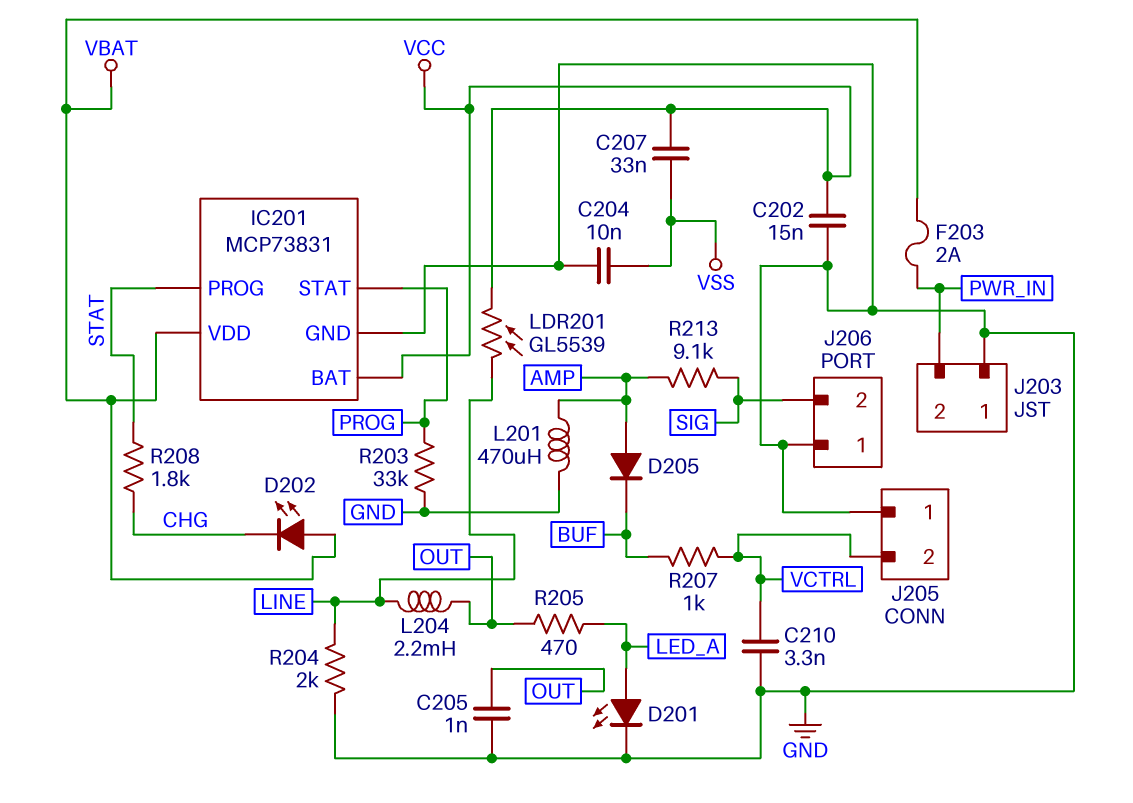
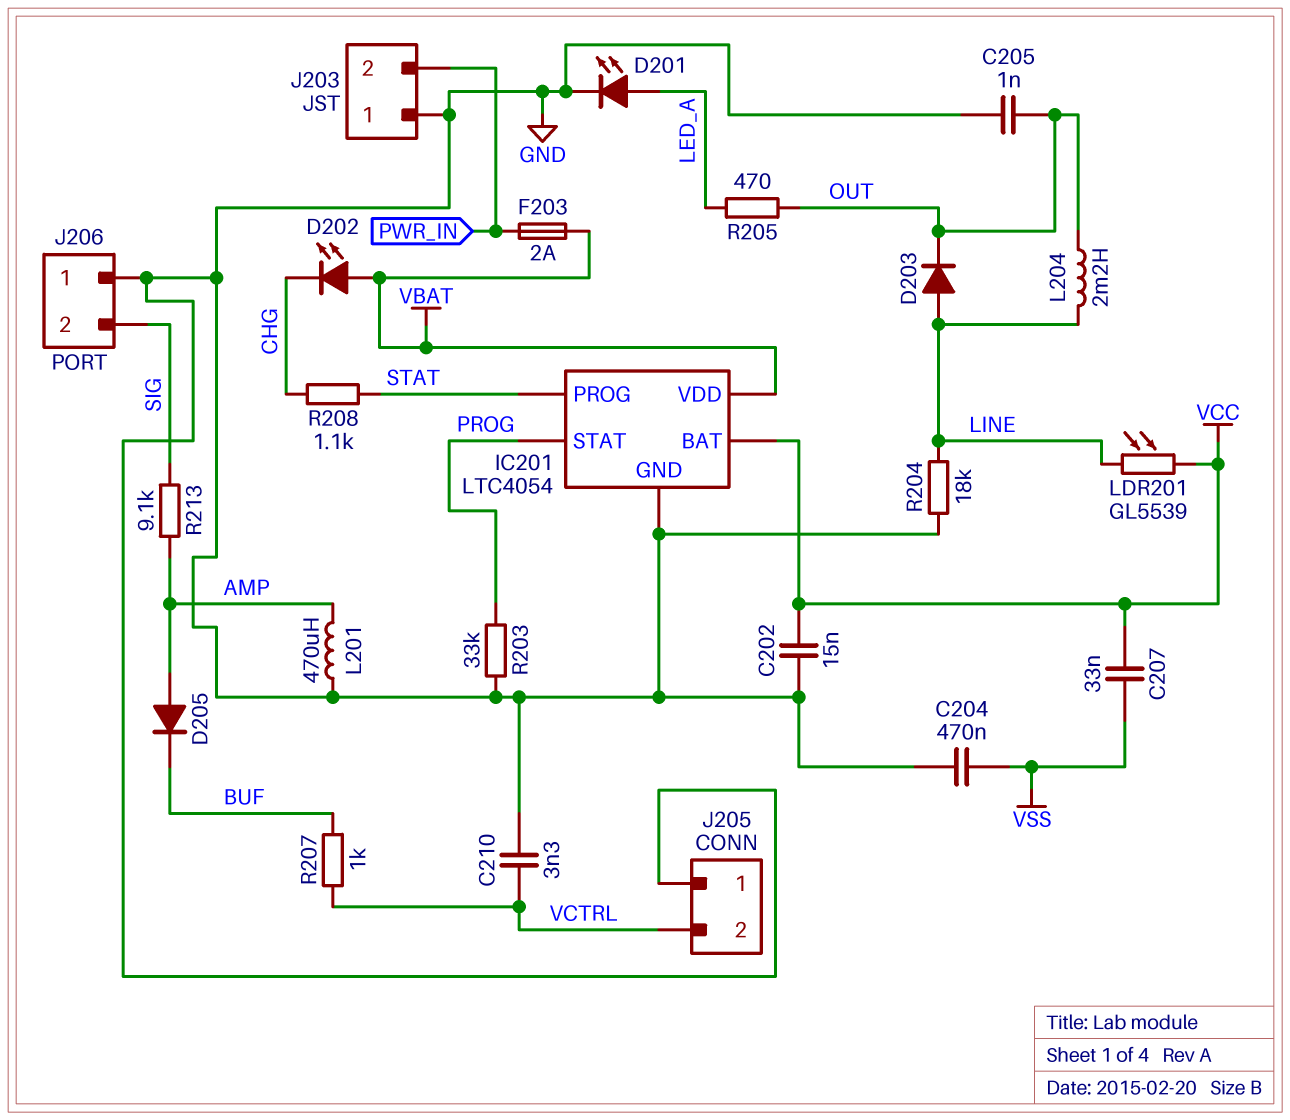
C204: 10nF (GND, VSS) -> 470nF (GND, VSS)
D203: none -> diode (A LINE, K OUT)
IC201: MCP73831 -> LTC4054
R204: 2k (GND, LINE) -> 18k (GND, LINE)
R208: 1.8k (CHG, STAT) -> 1.1k (CHG, STAT)

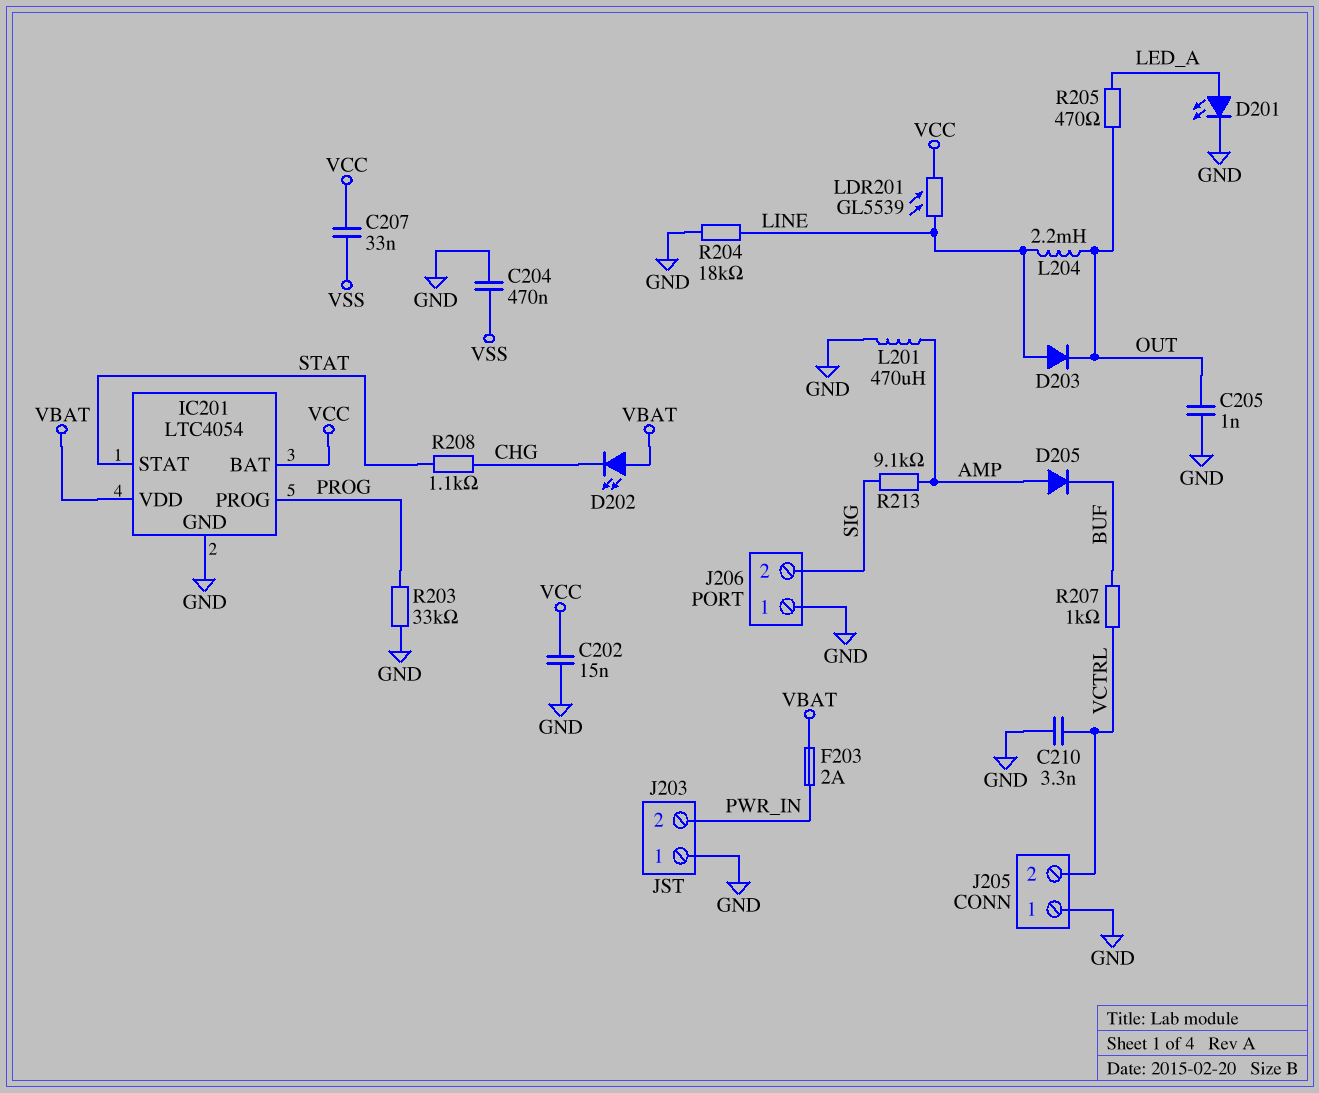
IC201 pin PROG: STAT -> PROG
IC201 pin STAT: PROG -> STAT

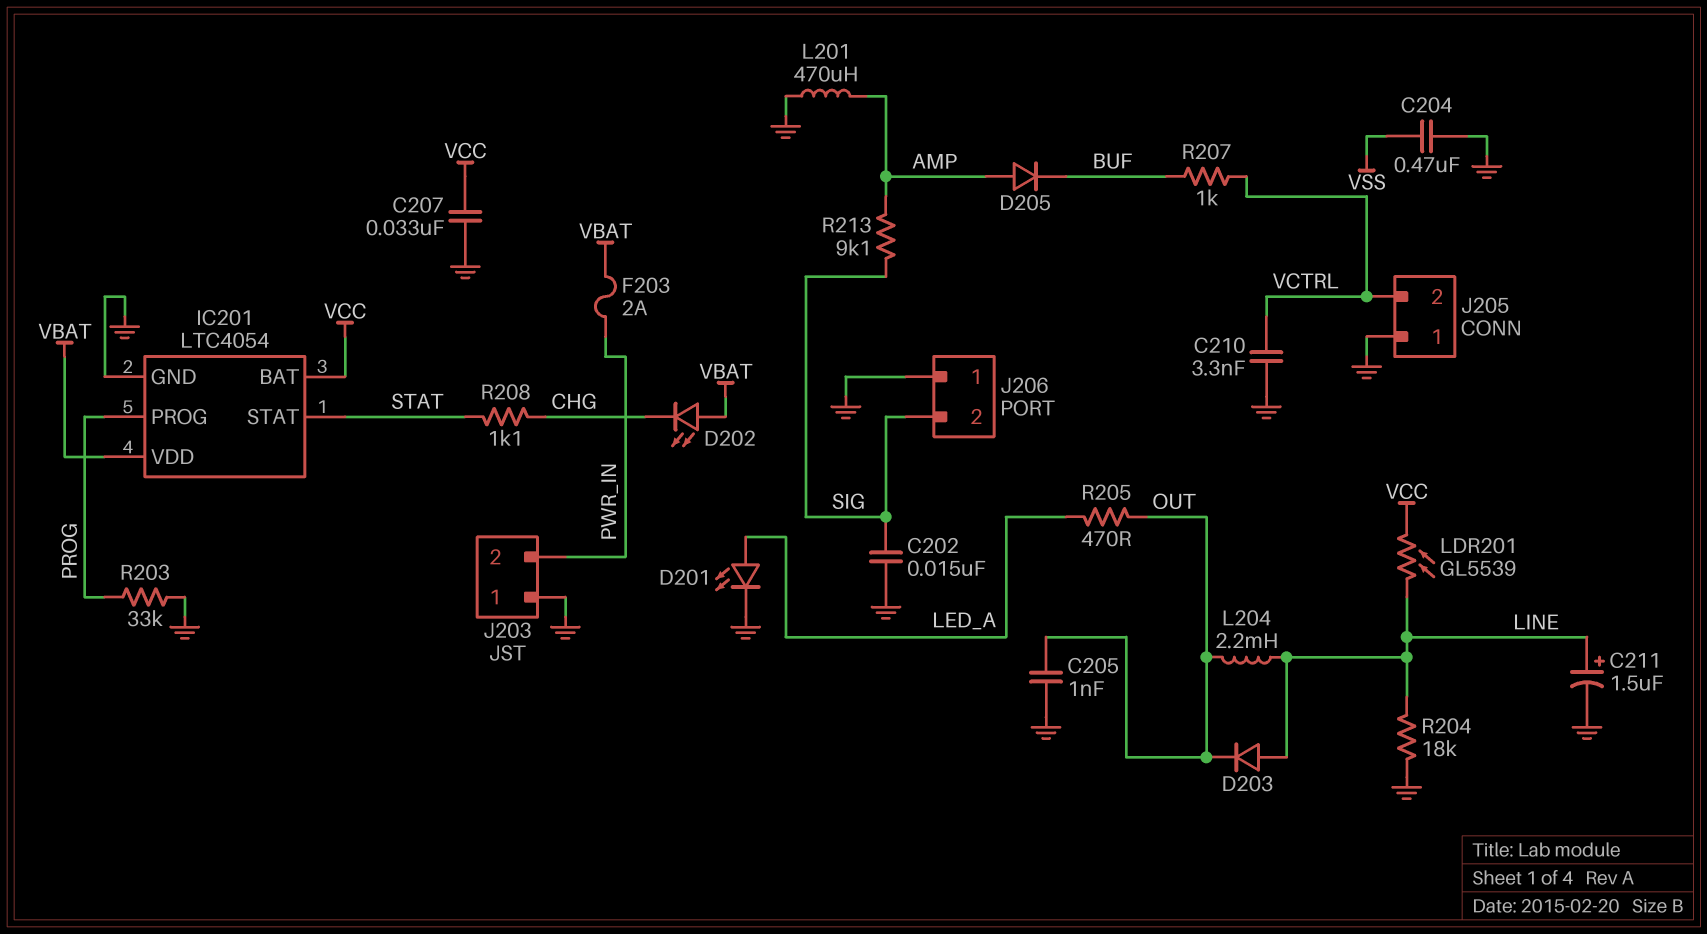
C202: 15nF (GND, VCC) -> 15nF (GND, SIG)
C207: 33nF (VCC, VSS) -> 33nF (GND, VCC)
C211: none -> 1.5uF (plus LINE, minus GND)

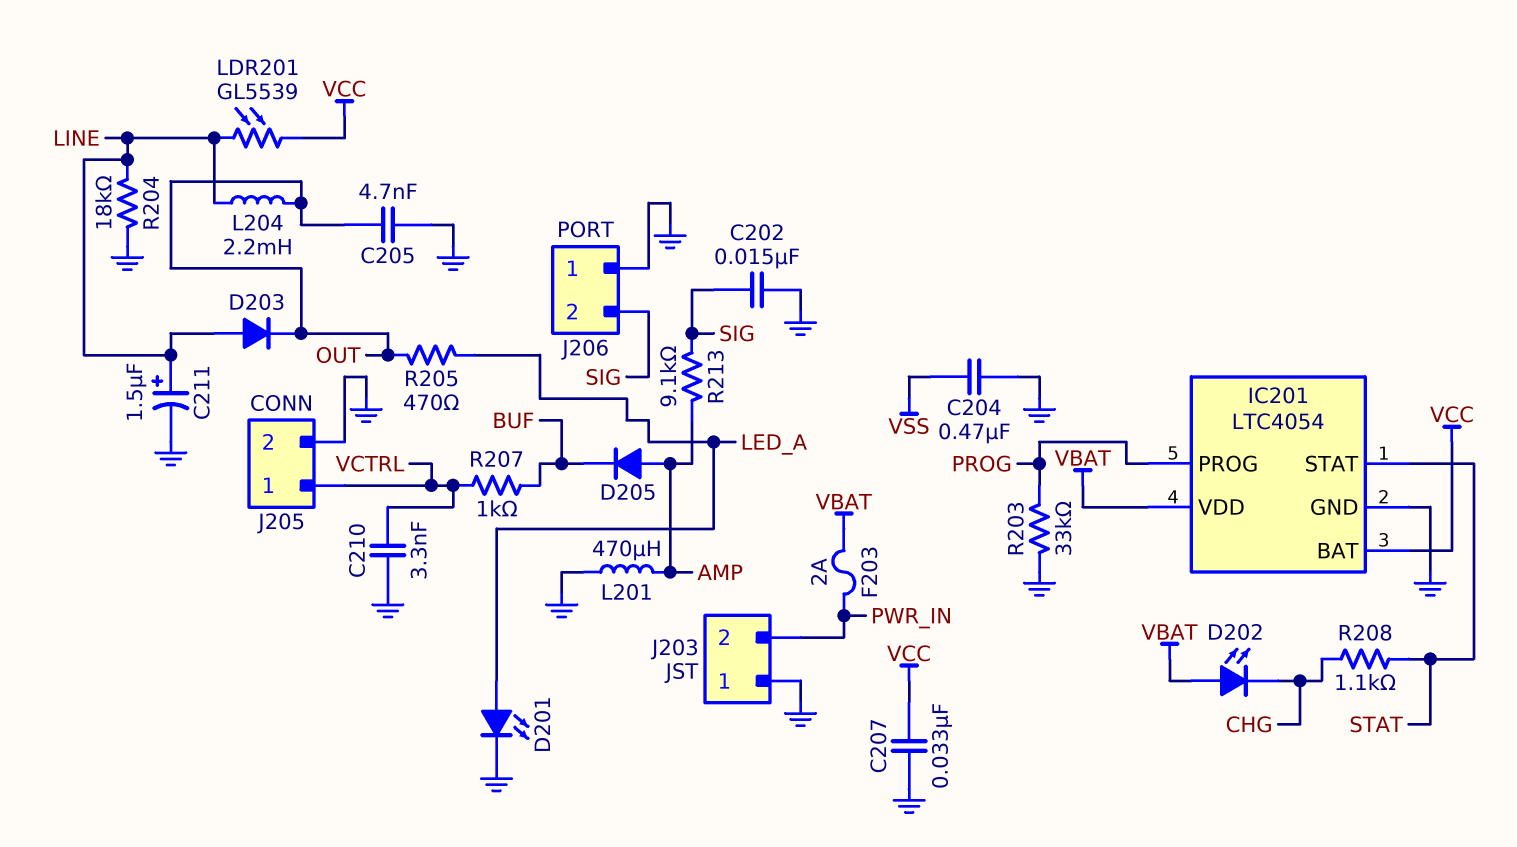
C205: 1nF (GND, OUT) -> 4.7nF (GND, OUT)
J205 pin 1: GND -> VCTRL
J205 pin 2: VCTRL -> GND

